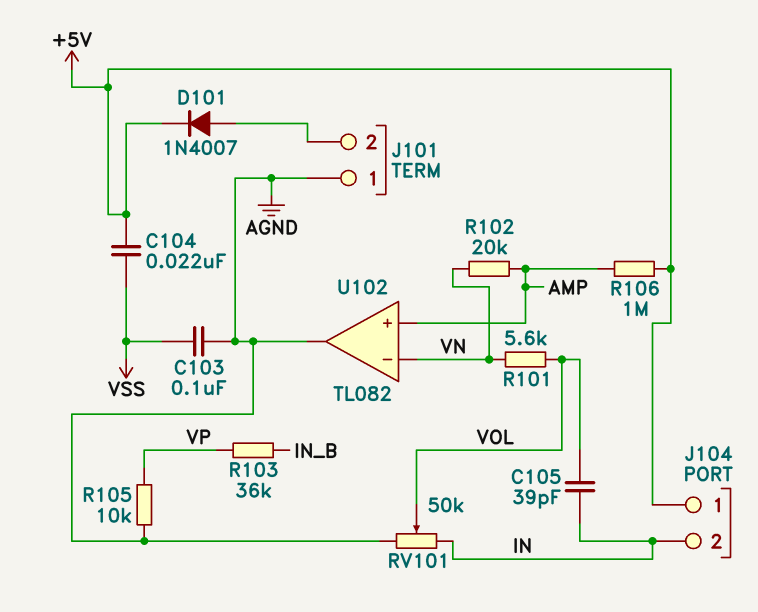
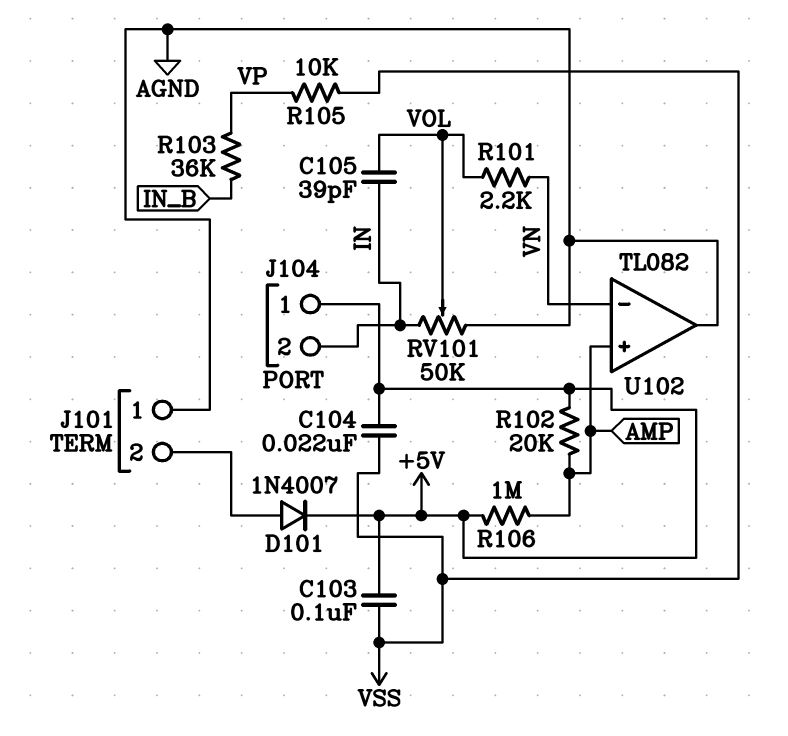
C103: 100nF (AGND, VSS) -> 100nF (+5V, VSS)
R101: 5.6k (VN, VOL) -> 2.2k (VN, VOL)
R102: 20k (AMP, VN) -> 20k (+5V, AMP)
R105: 10k (AGND, VP) -> 10k (VP, VSS)

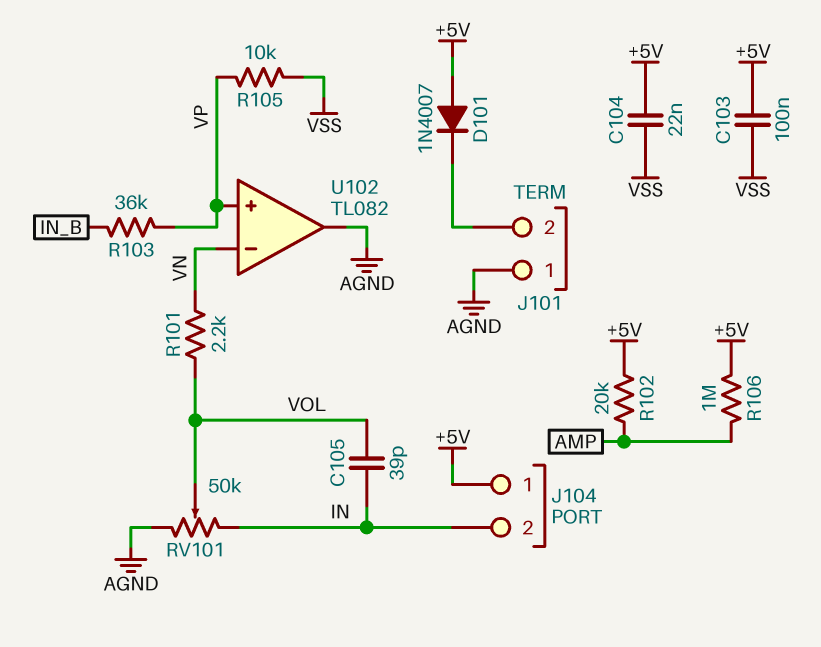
D101: diode 1N4007 (A J101/2, K +5V) -> diode 1N4007 (A +5V, K J101/2)
U102 pin in+: AMP -> VP

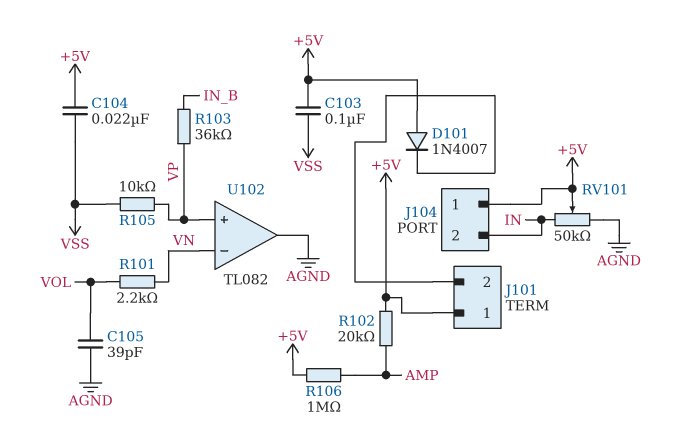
C105: 39pF (IN, VOL) -> 39pF (AGND, VOL)
J101 pin 1: AGND -> +5V
RV101: 50k (AGND, IN, wiper VOL) -> 50k (AGND, IN, wiper +5V)

